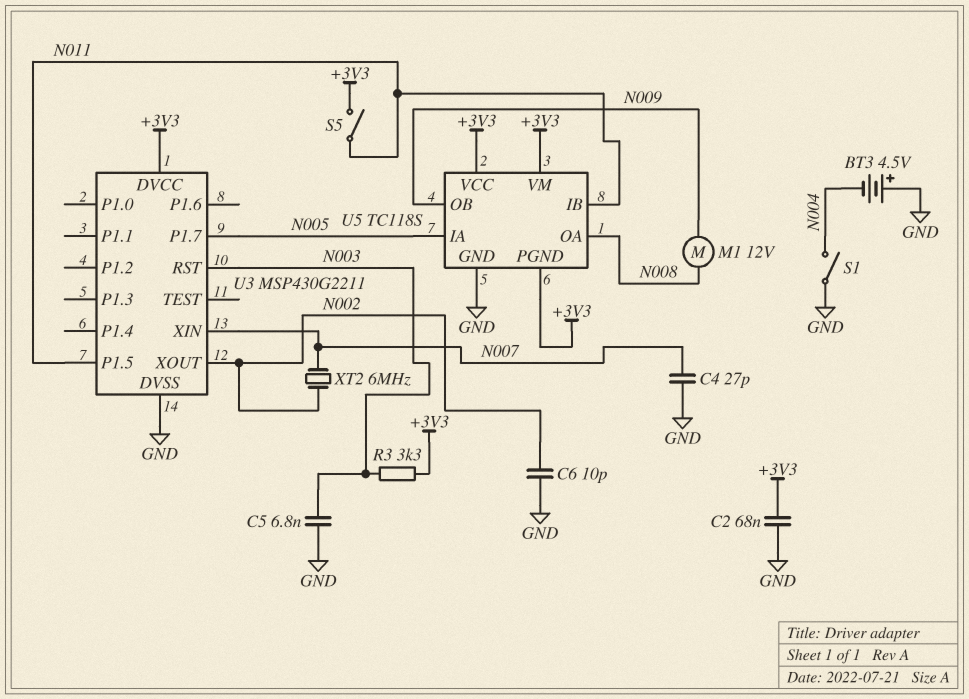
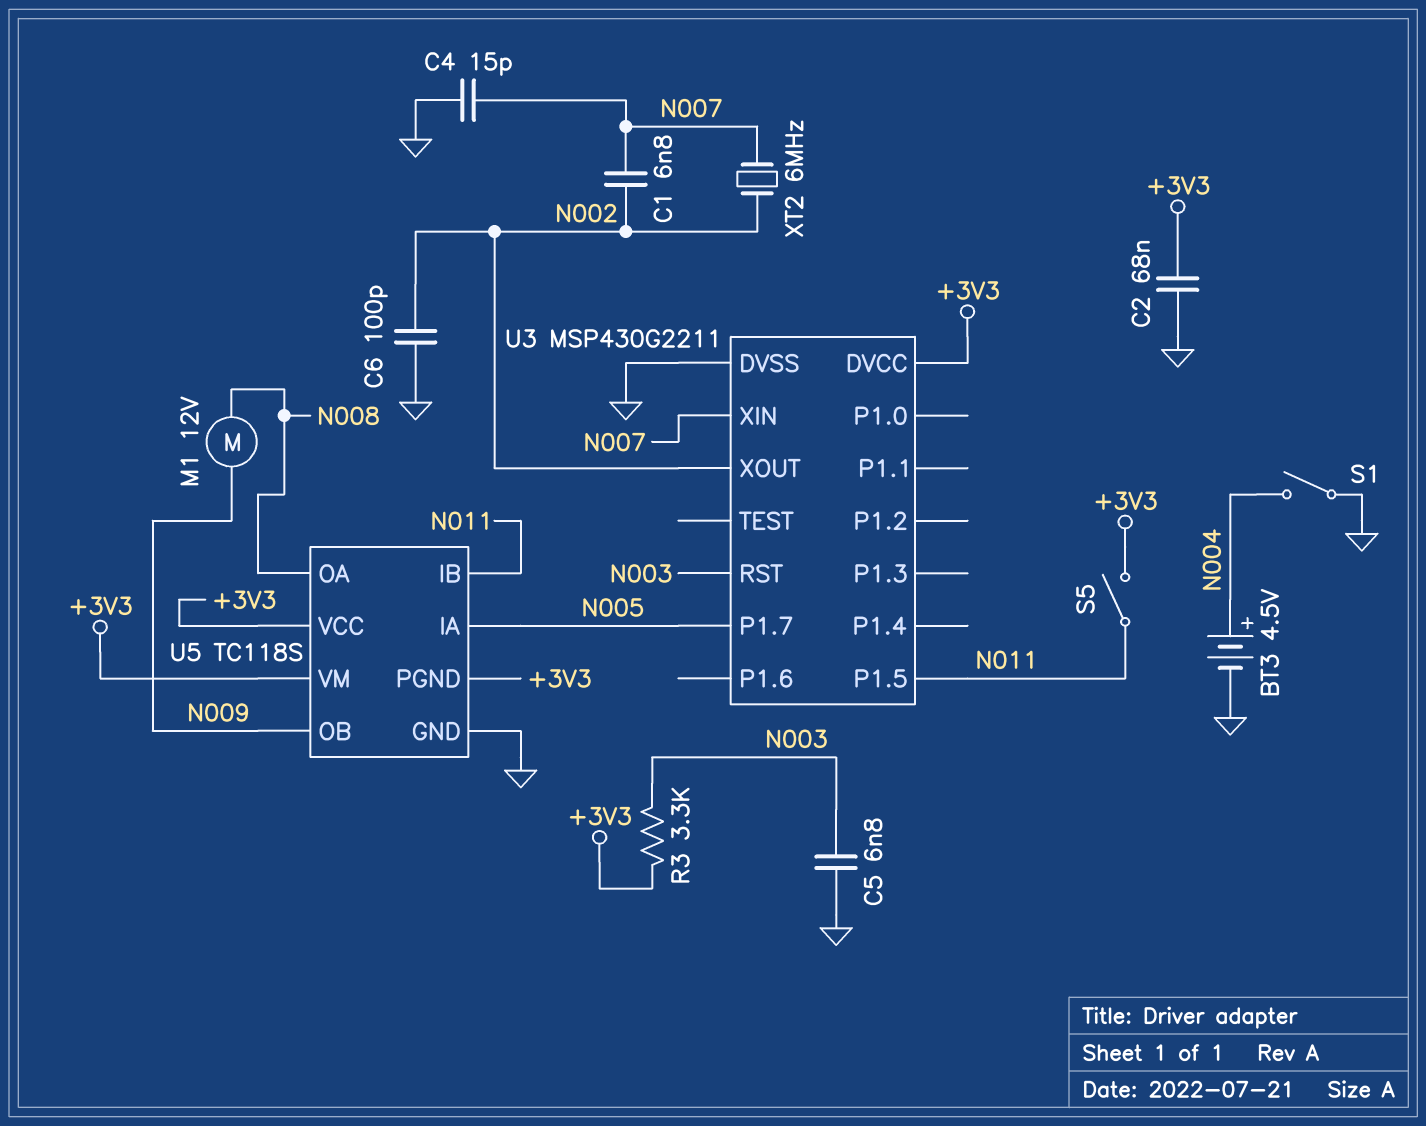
BT3: 4.5V (plus GND, minus N004) -> 4.5V (plus N004, minus GND)
C1: none -> 6.8nF (N002, N007)
C4: 27pF (GND, N007) -> 15pF (GND, N007)
C6: 10pF (GND, N002) -> 100pF (GND, N002)

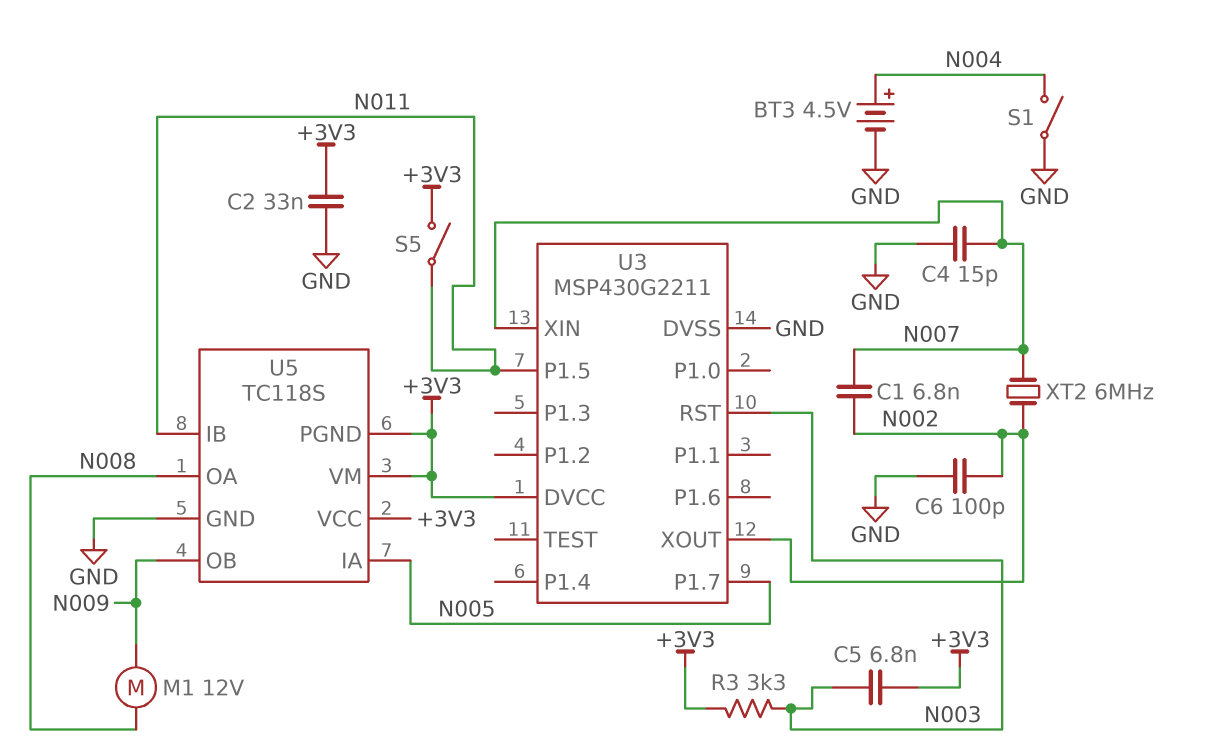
C2: 68nF (+3V3, GND) -> 33nF (+3V3, GND)
C5: 6.8nF (GND, N003) -> 6.8nF (+3V3, N003)

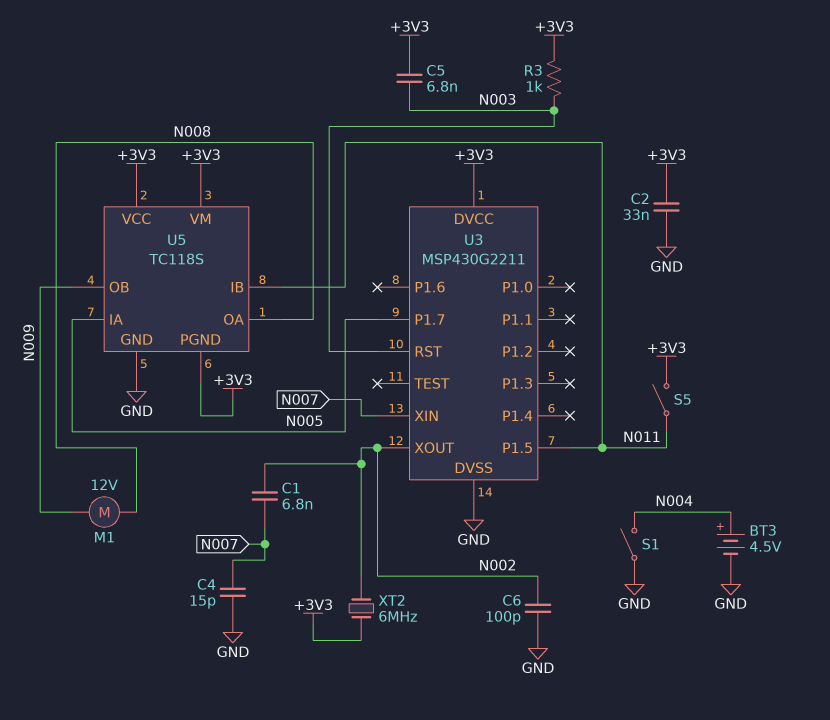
R3: 3.3k (+3V3, N003) -> 1k (+3V3, N003)
XT2: 6MHz (N002, N007) -> 6MHz (+3V3, N002)

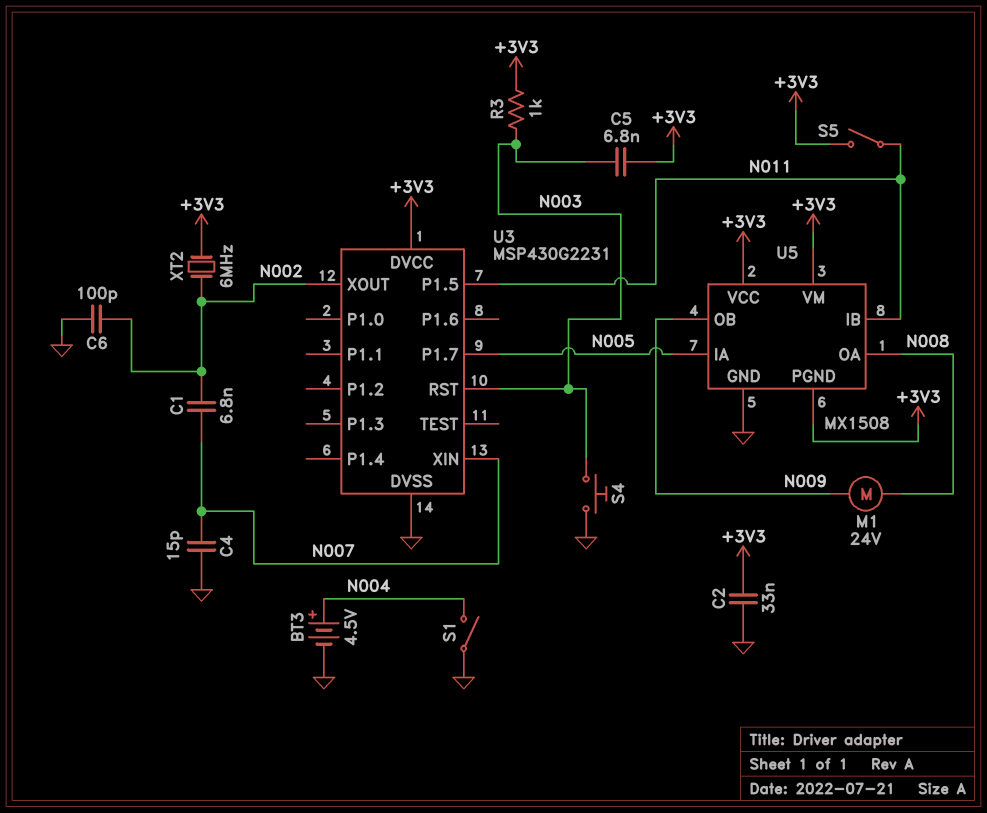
M1: motor 12V (N008, N009) -> motor 24V (N008, N009)
S4: none -> button (GND, N003)
U3: MSP430G2211 -> MSP430G2231
U5: TC118S -> MX1508

